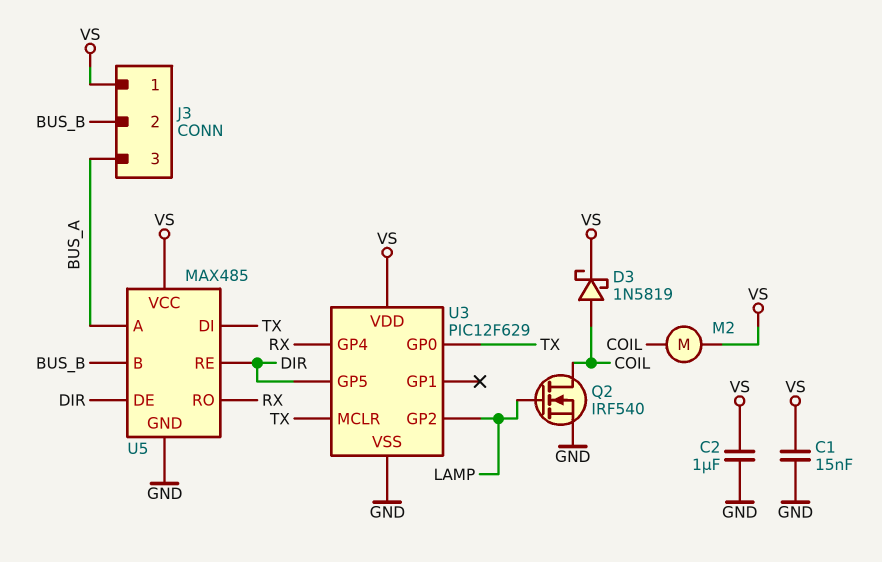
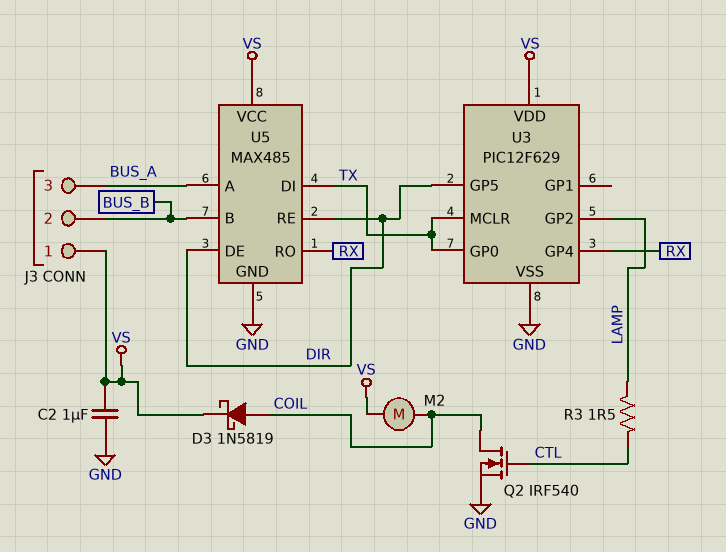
C1: 15nF (GND, VS) -> none
Q2: NMOS IRF540 (G LAMP, D COIL, S GND) -> NMOS IRF540 (G CTL, D COIL, S GND)
R3: none -> 1.5 (CTL, LAMP)

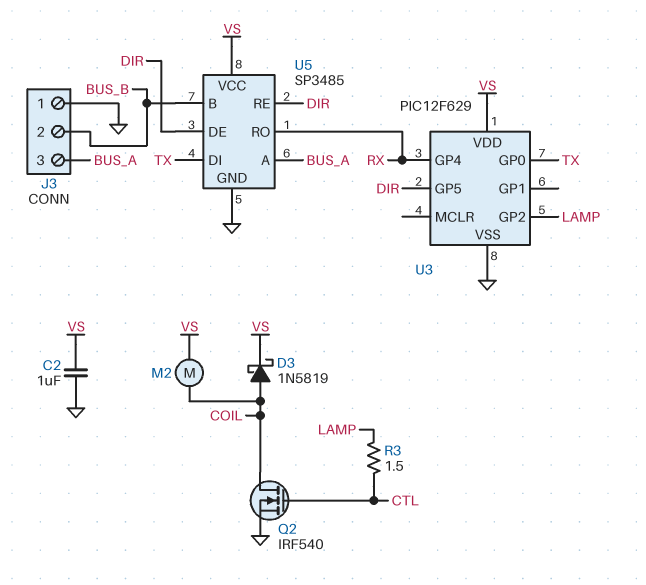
J3 pin 1: VS -> GND
U3 pin MCLR: TX -> none
U5: MAX485 -> SP3485

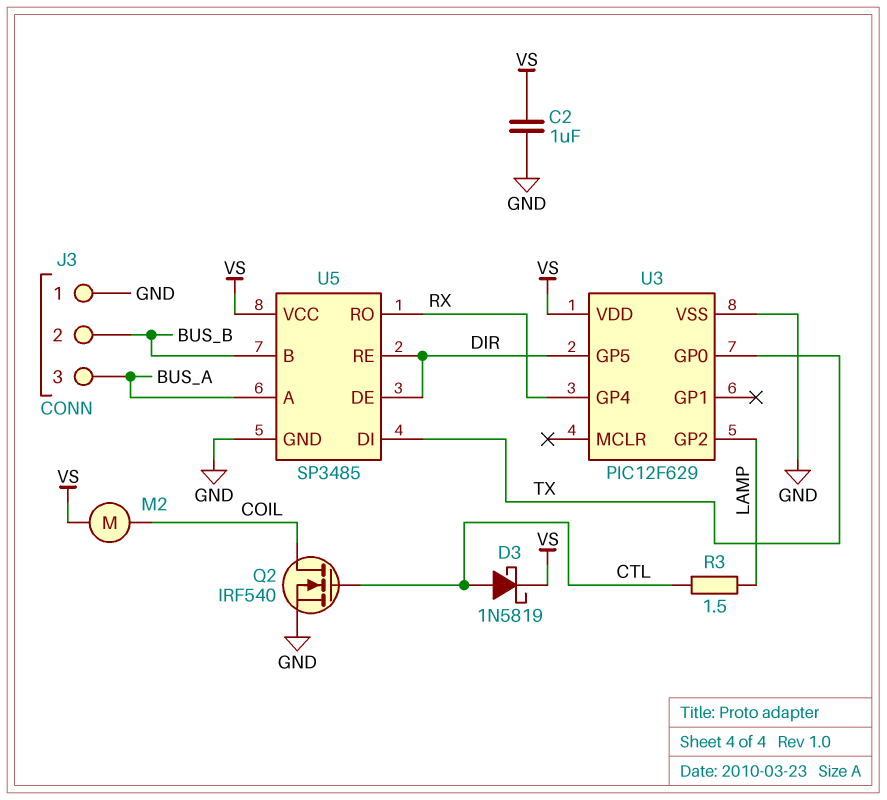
D3: schottky 1N5819 (A COIL, K VS) -> schottky 1N5819 (A CTL, K VS)

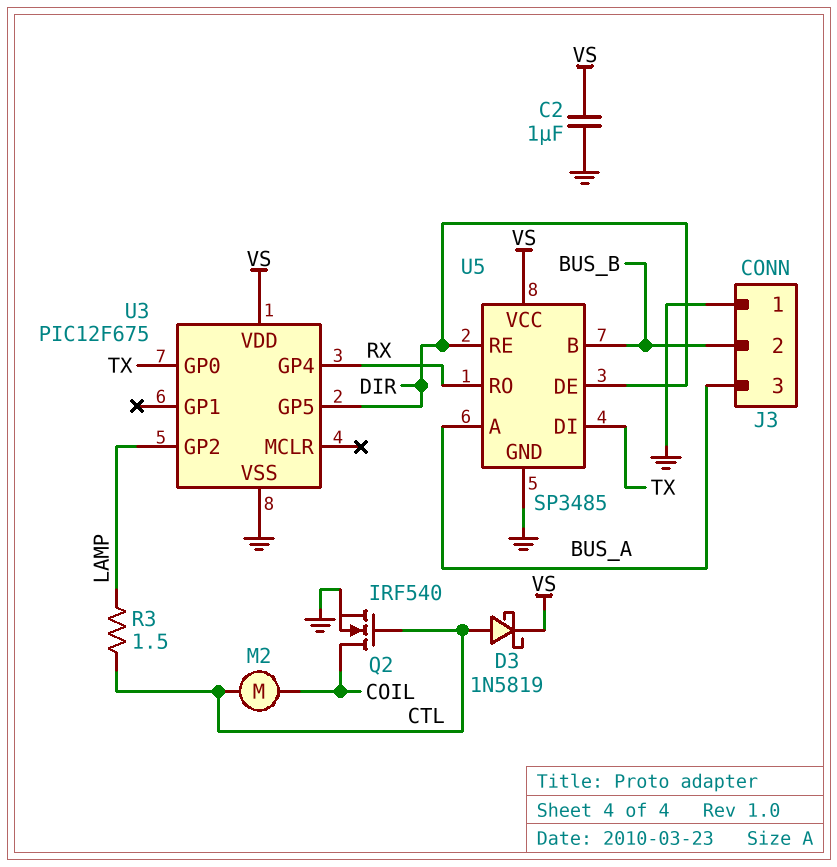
M2: motor (COIL, VS) -> motor (COIL, CTL)
U3: PIC12F629 -> PIC12F675

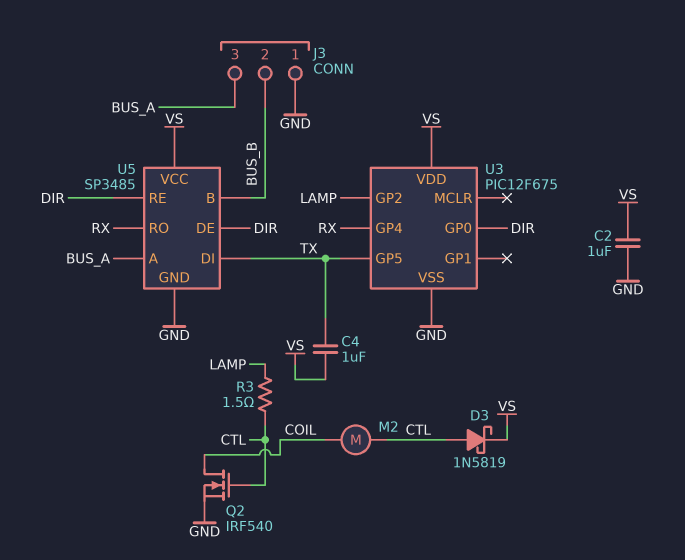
C4: none -> 1uF (TX, VS)
U3 pin GP0: TX -> DIR
U3 pin GP5: DIR -> TX

